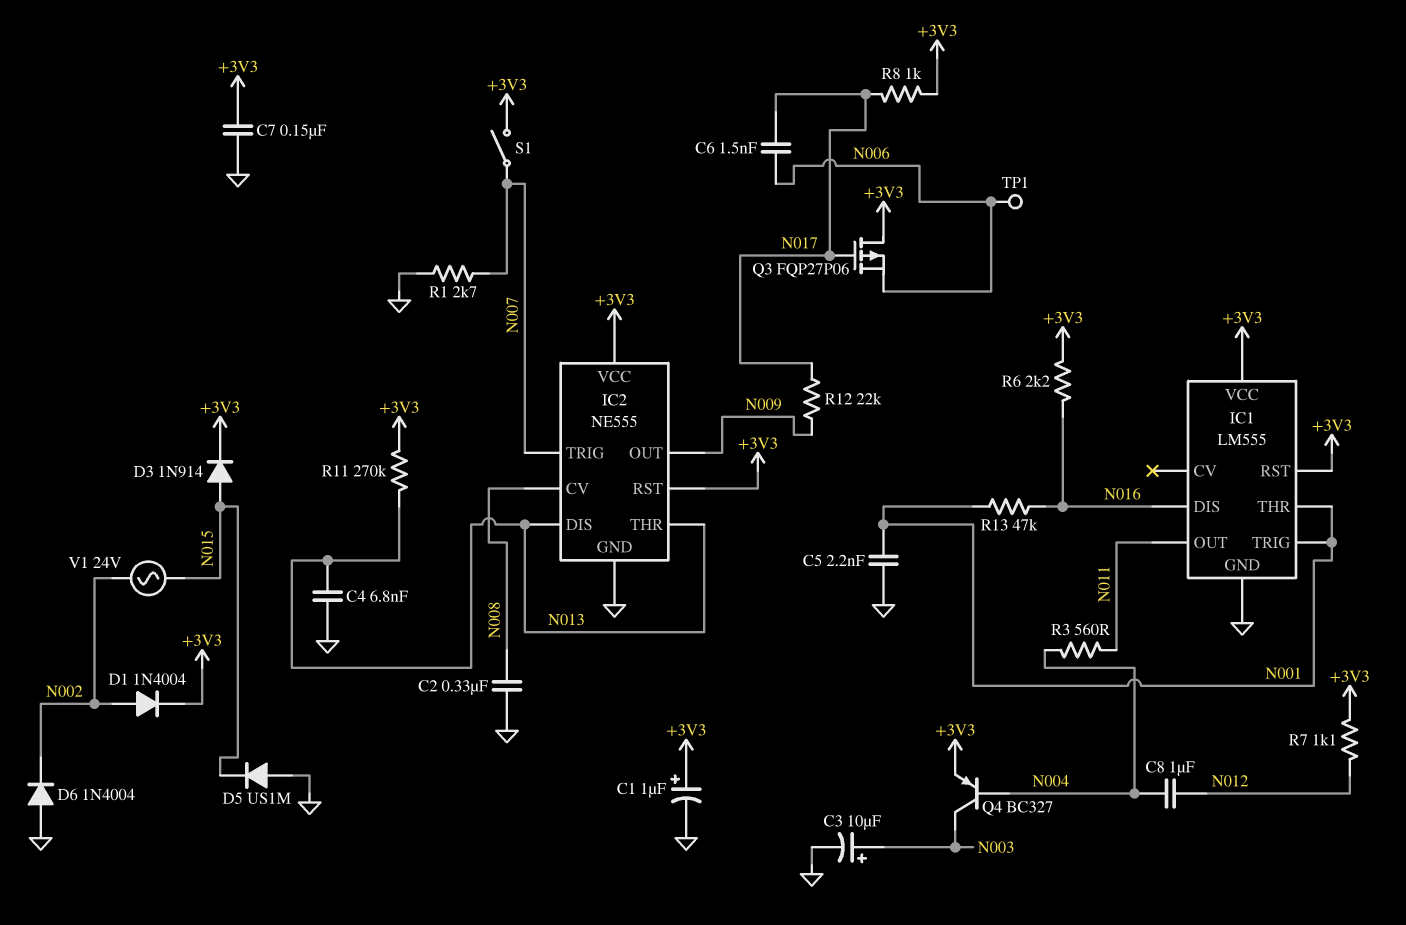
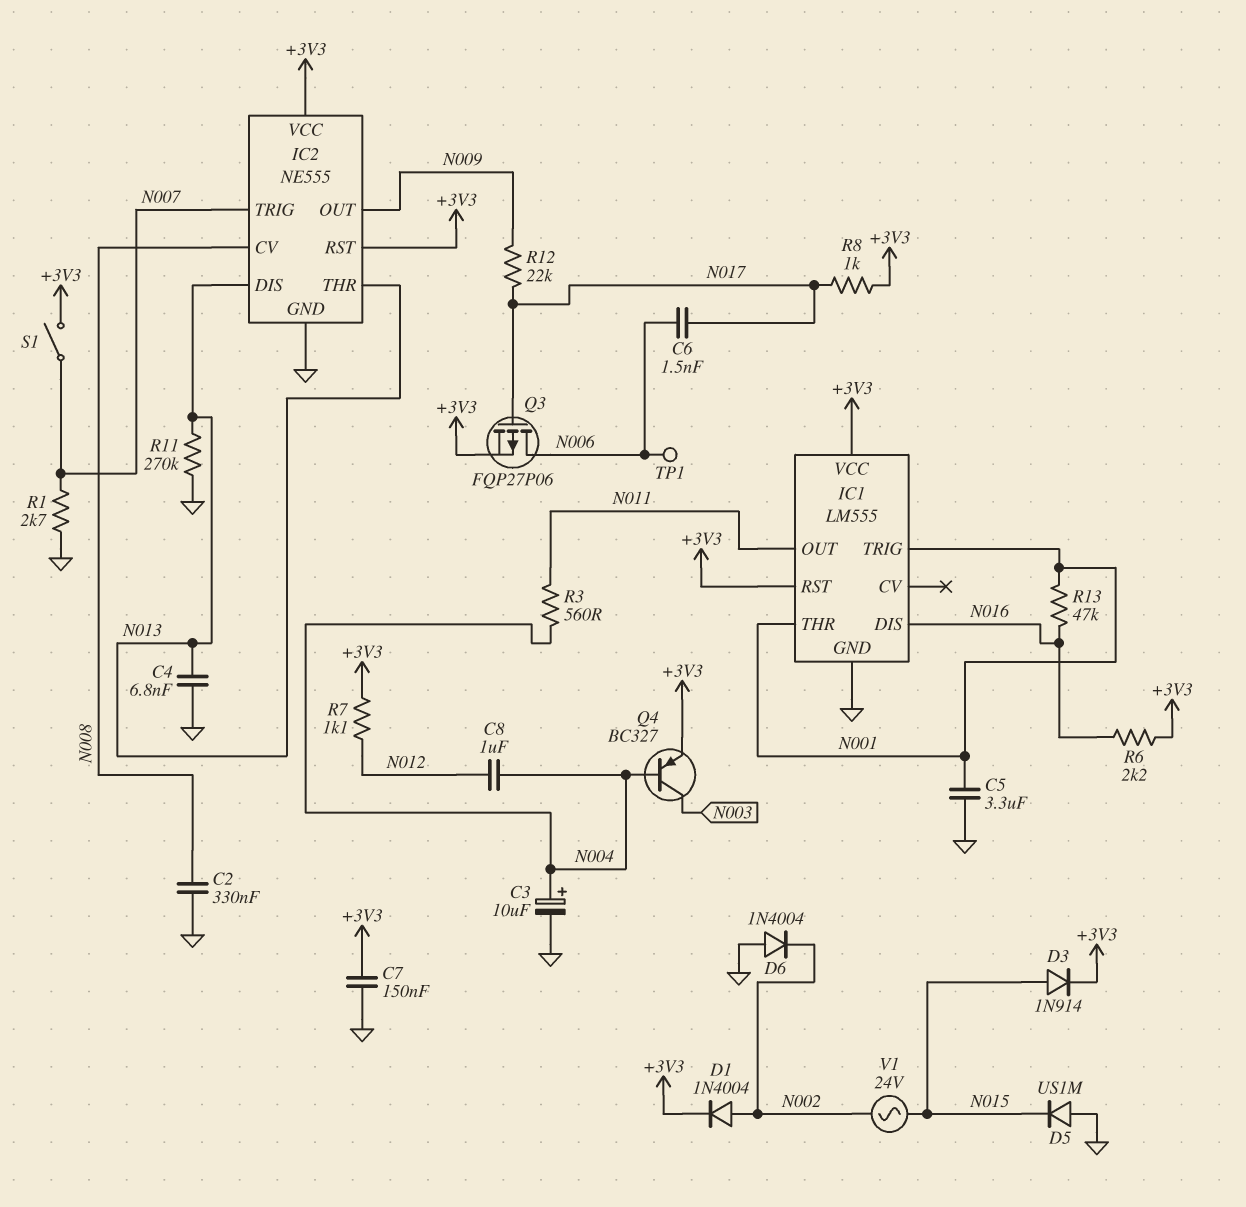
C1: 1uF (plus +3V3, minus GND) -> none
C3: 10uF (plus N003, minus GND) -> 10uF (plus N004, minus GND)
C5: 2.2nF (GND, N001) -> 3.3uF (GND, N001)
Q3: PMOS FQP27P06 (G N017, D +3V3, S N006) -> PMOS FQP27P06 (G N017, D N006, S +3V3)
R11: 270k (+3V3, N013) -> 270k (GND, N013)

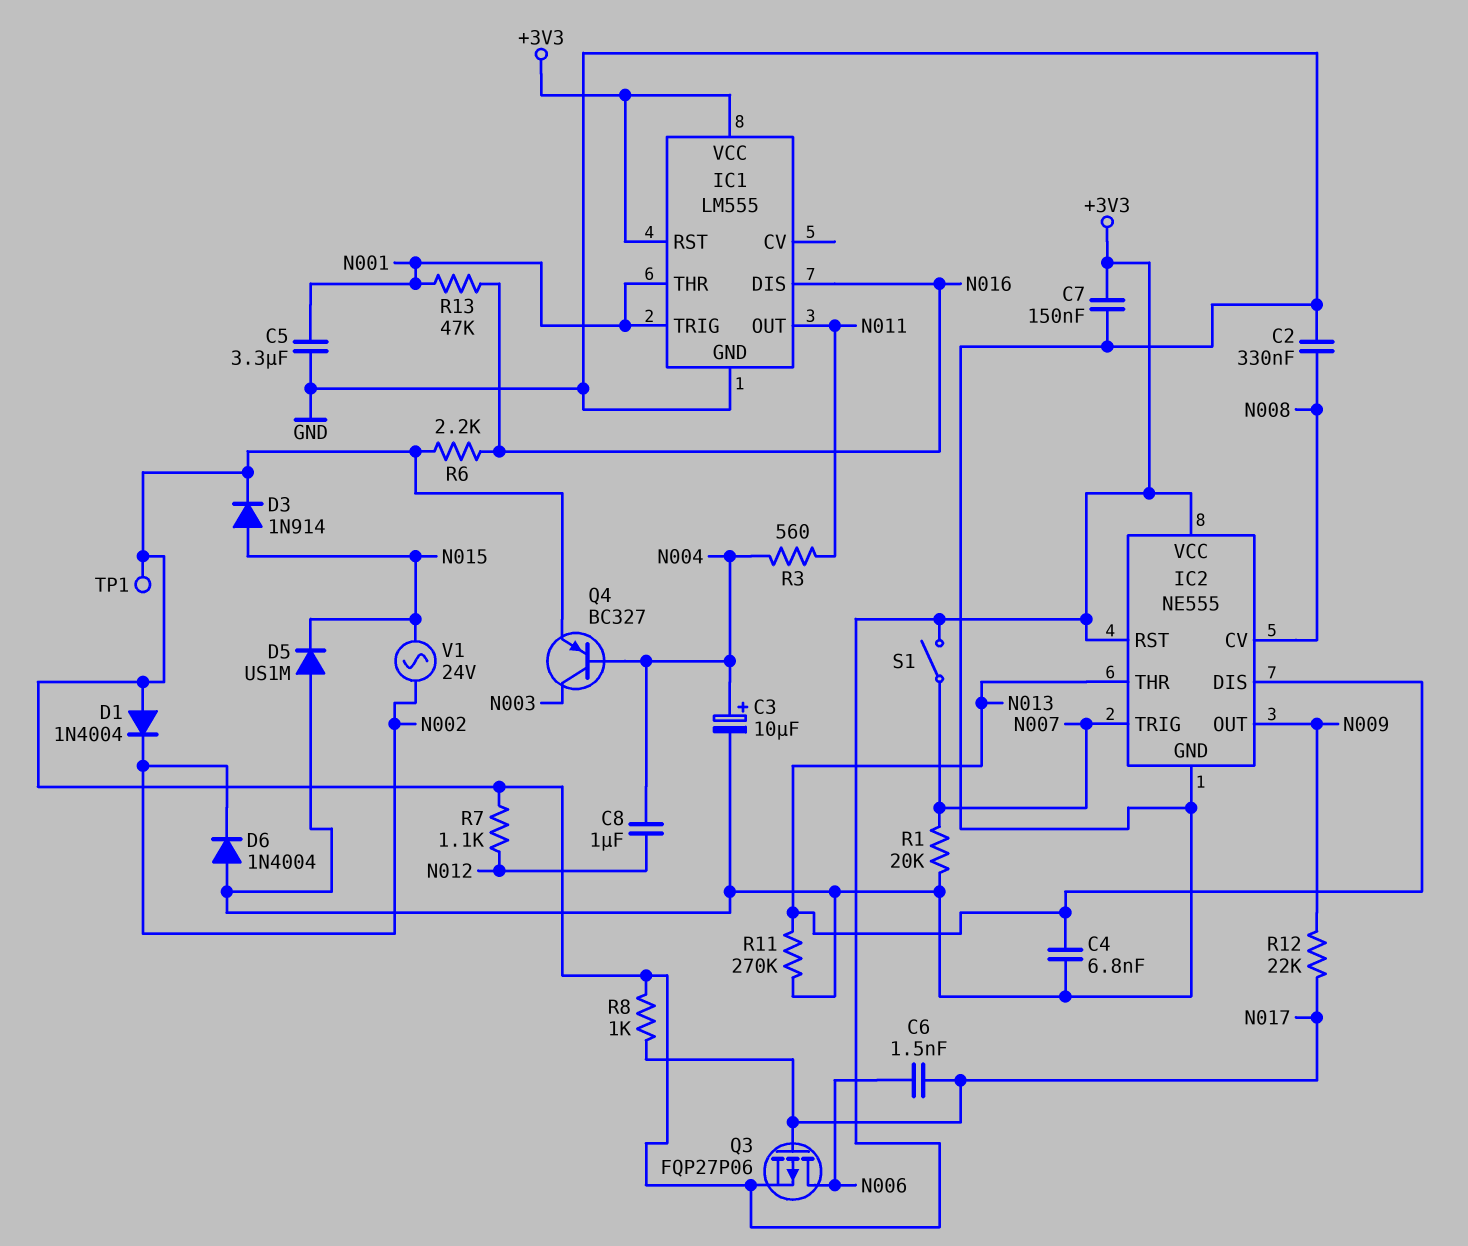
D1: diode 1N4004 (A N002, K +3V3) -> diode 1N4004 (A +3V3, K N002)
R1: 2.7k (GND, N007) -> 20k (GND, N007)
TP1: test point (N006) -> test point (+3V3)

